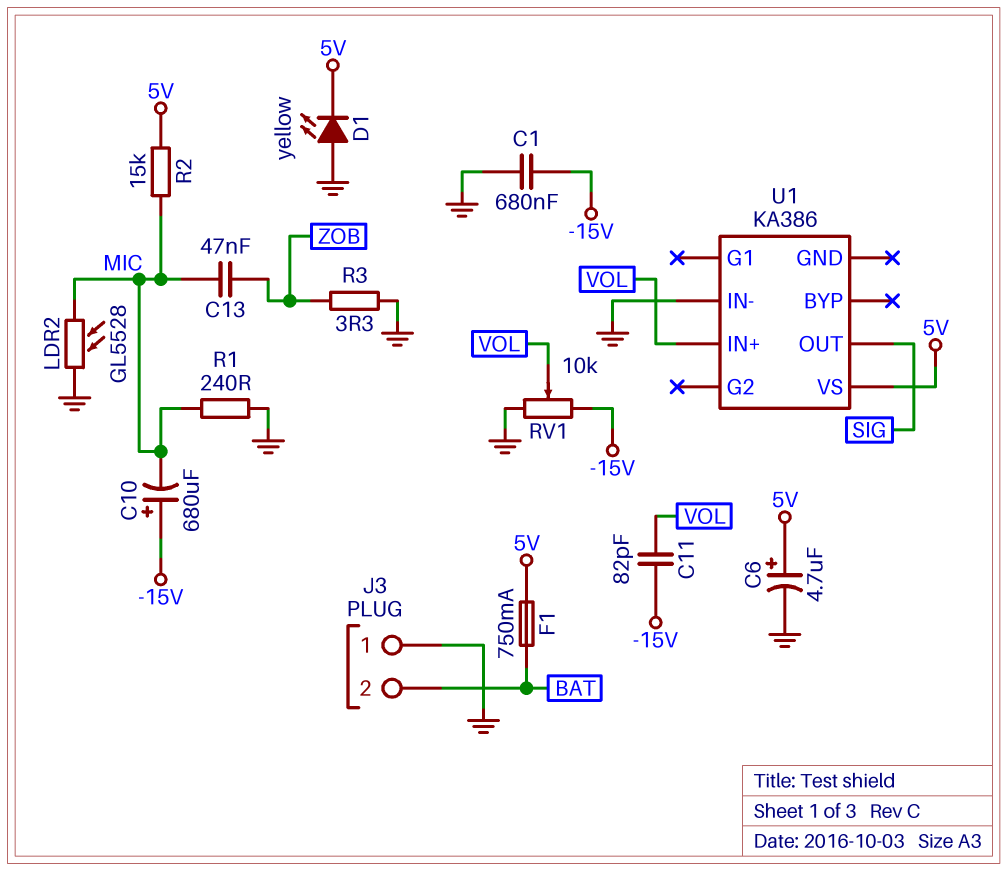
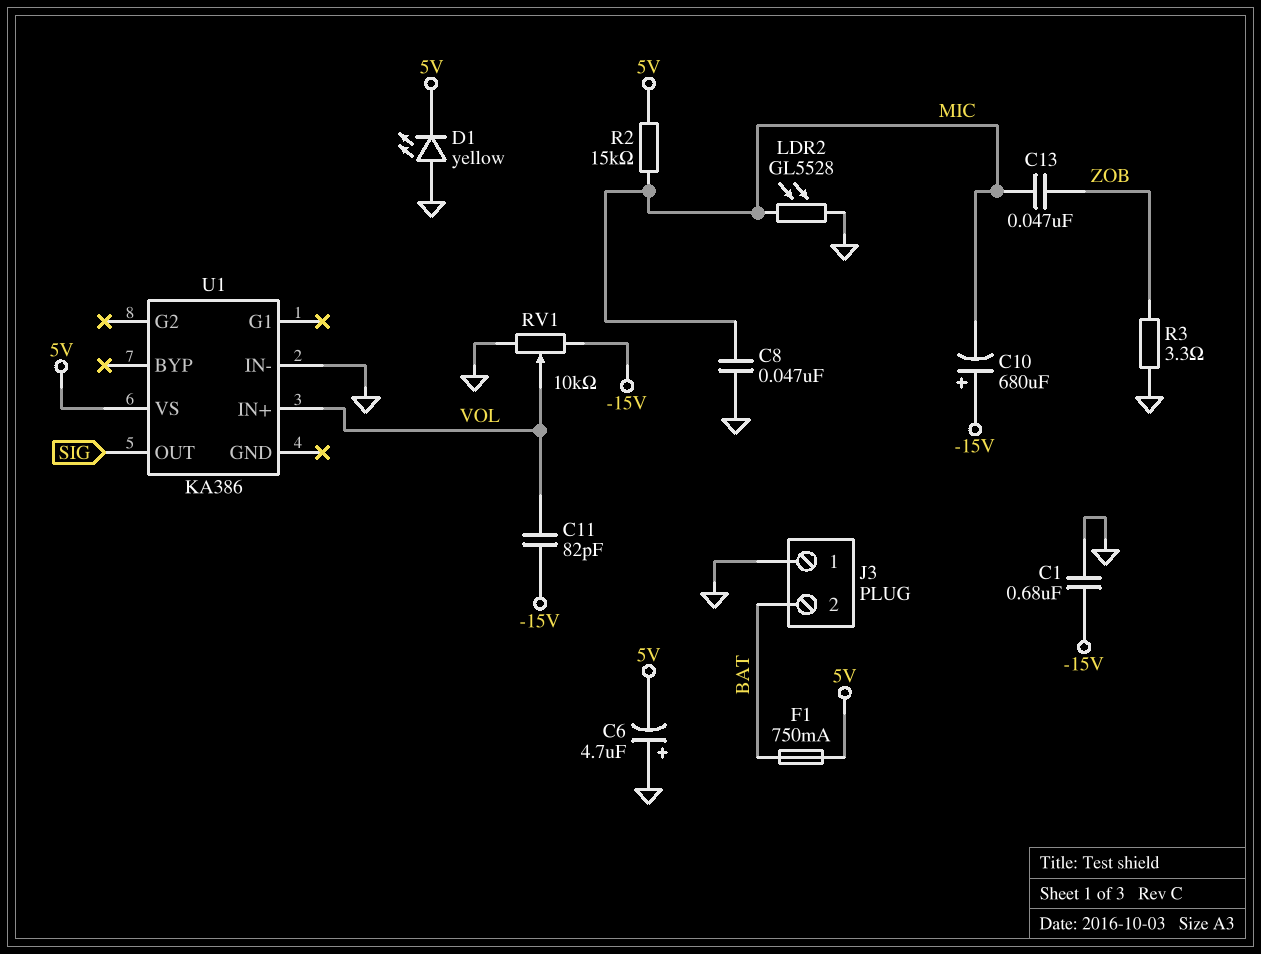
C6: 4.7uF (plus 5V, minus GND) -> 4.7uF (plus GND, minus 5V)
C8: none -> 47nF (GND, MIC)
R1: 240 (GND, MIC) -> none

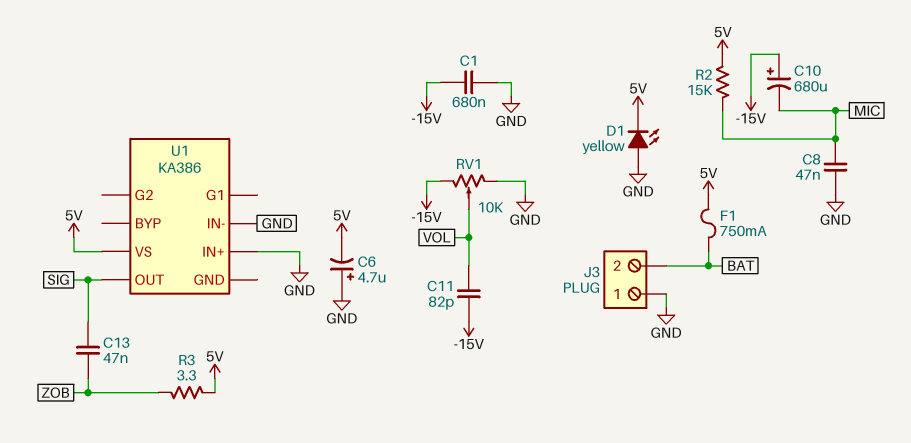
C13: 47nF (MIC, ZOB) -> 47nF (SIG, ZOB)
LDR2: GL5528 (GND, MIC) -> none
R3: 3.3 (GND, ZOB) -> 3.3 (5V, ZOB)
U1 pin IN+: VOL -> GND

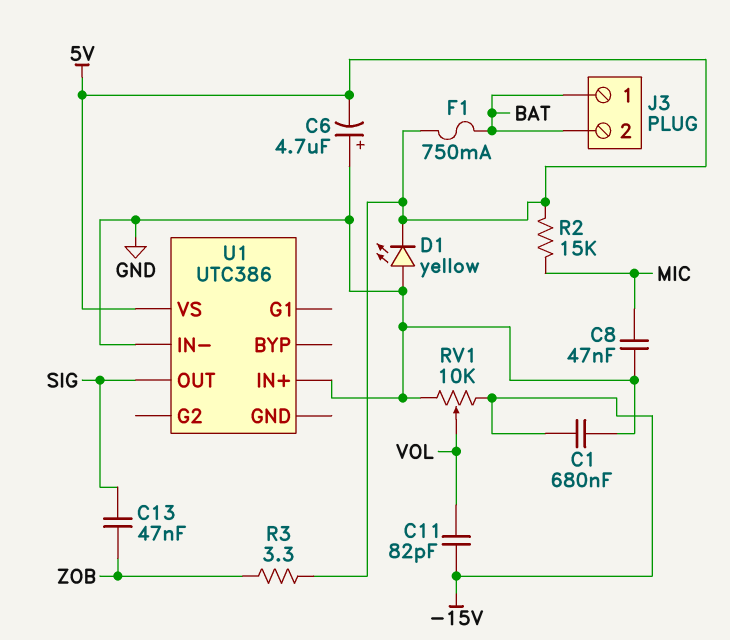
C10: 680uF (plus -15V, minus MIC) -> none
J3 pin 1: GND -> BAT
U1: KA386 -> UTC386

